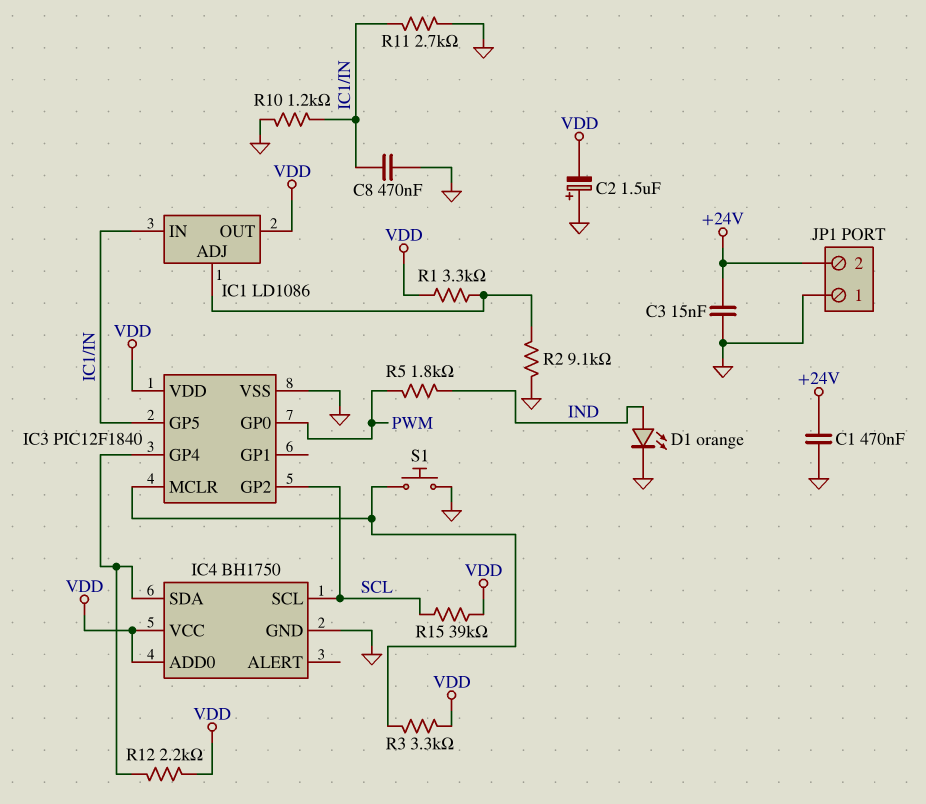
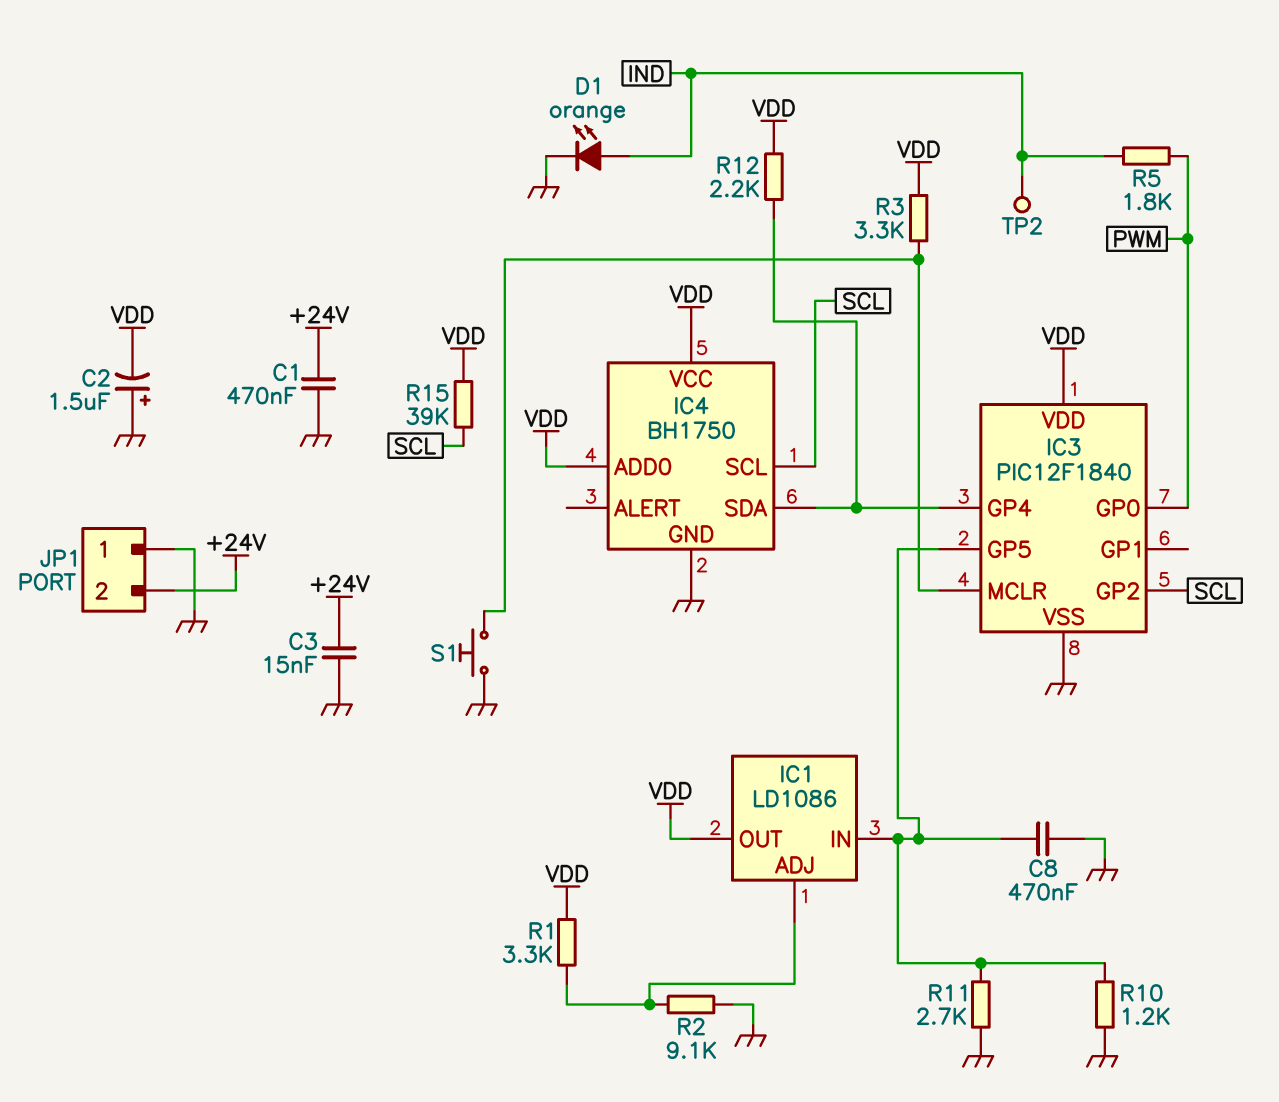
TP2: none -> test point (IND)

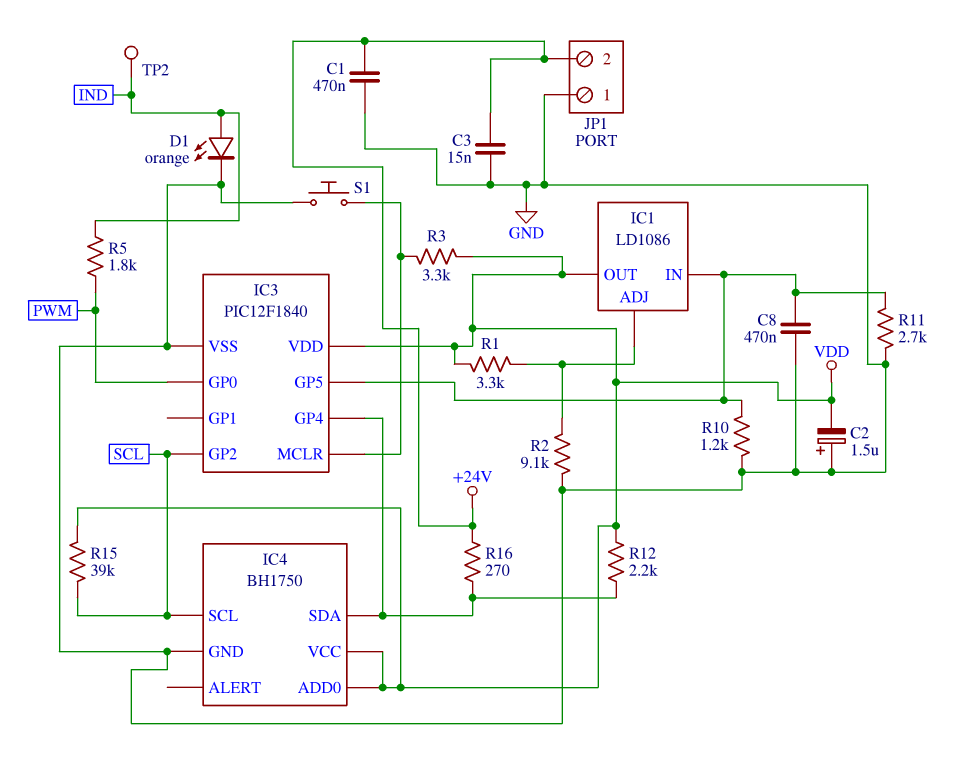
R16: none -> 270 (+24V, IC3/GP4)

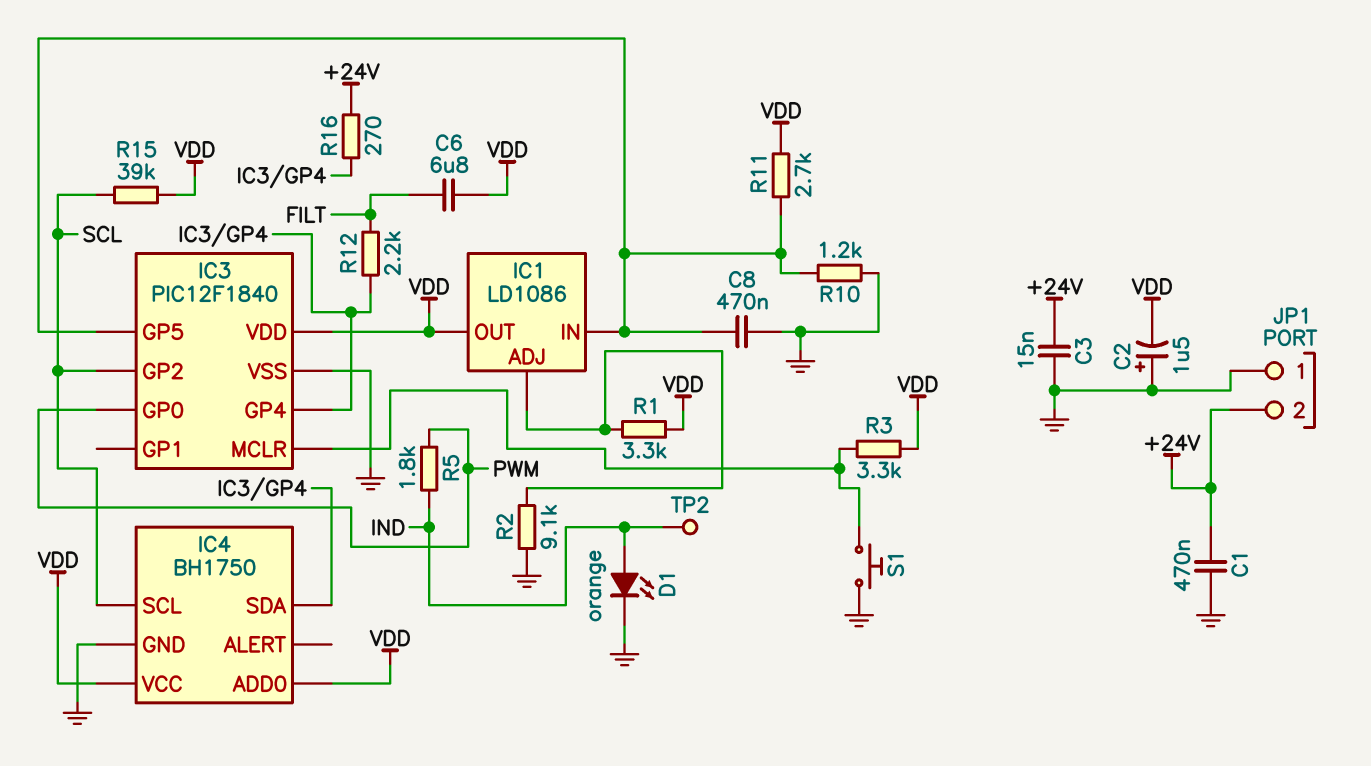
C6: none -> 6.8uF (FILT, VDD)
R11: 2.7k (GND, IC1/IN) -> 2.7k (IC1/IN, VDD)
R12: 2.2k (IC3/GP4, VDD) -> 2.2k (FILT, IC3/GP4)

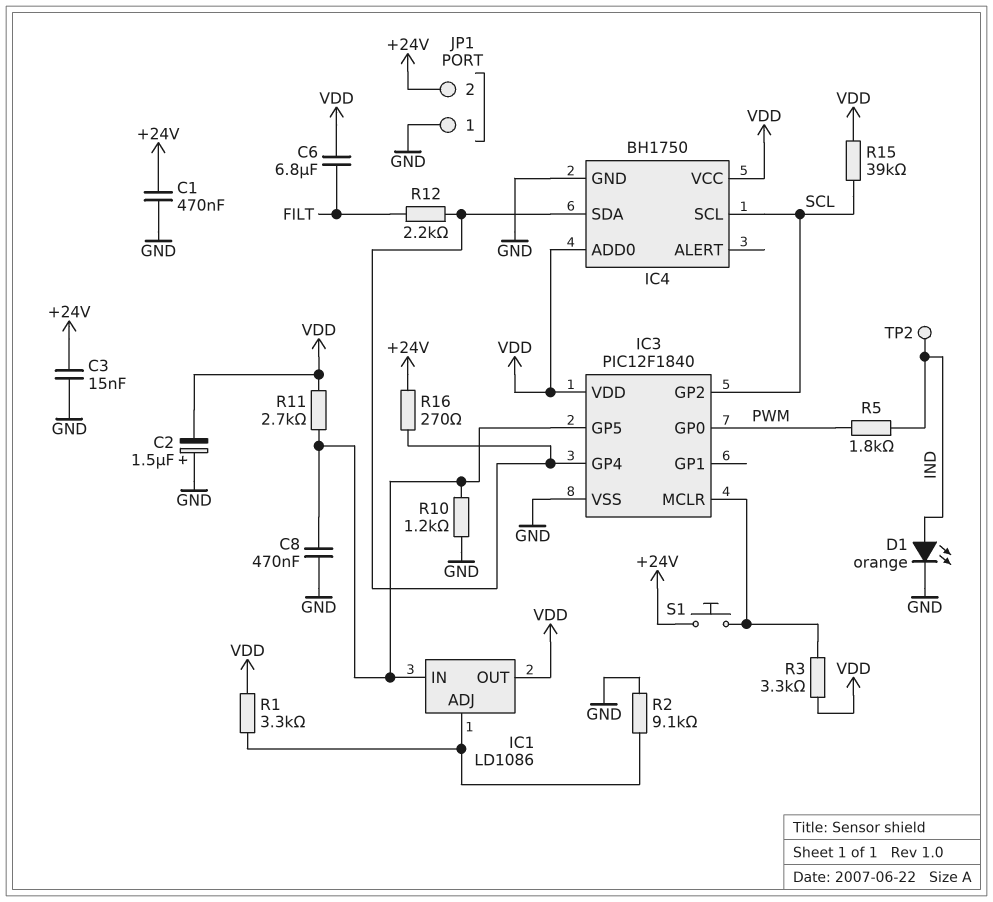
S1: button (GND, IC3/MCLR) -> button (+24V, IC3/MCLR)

